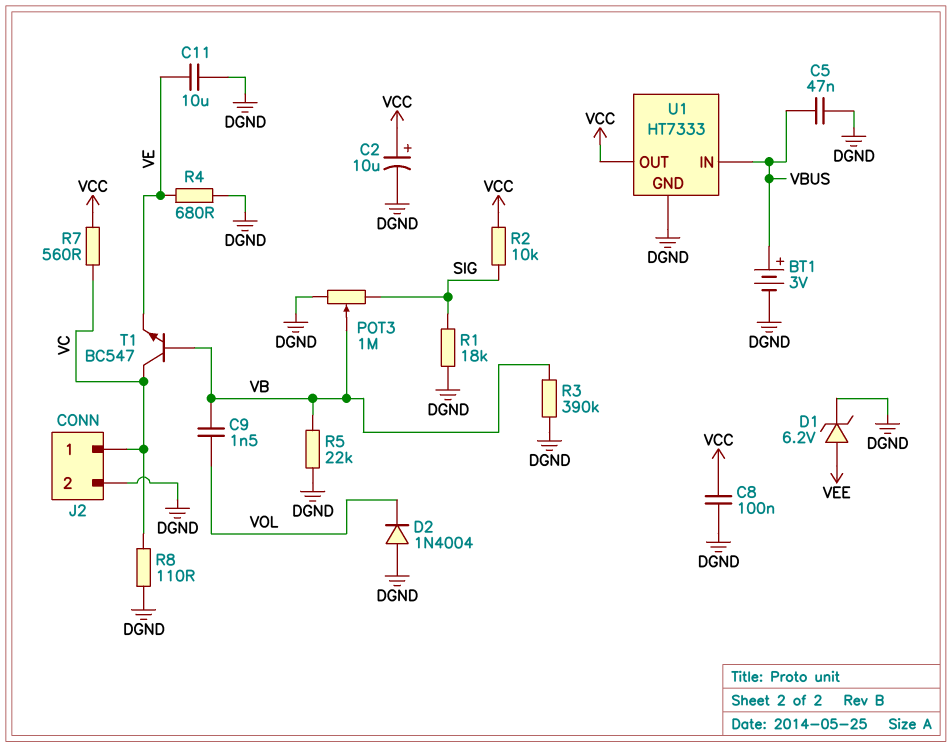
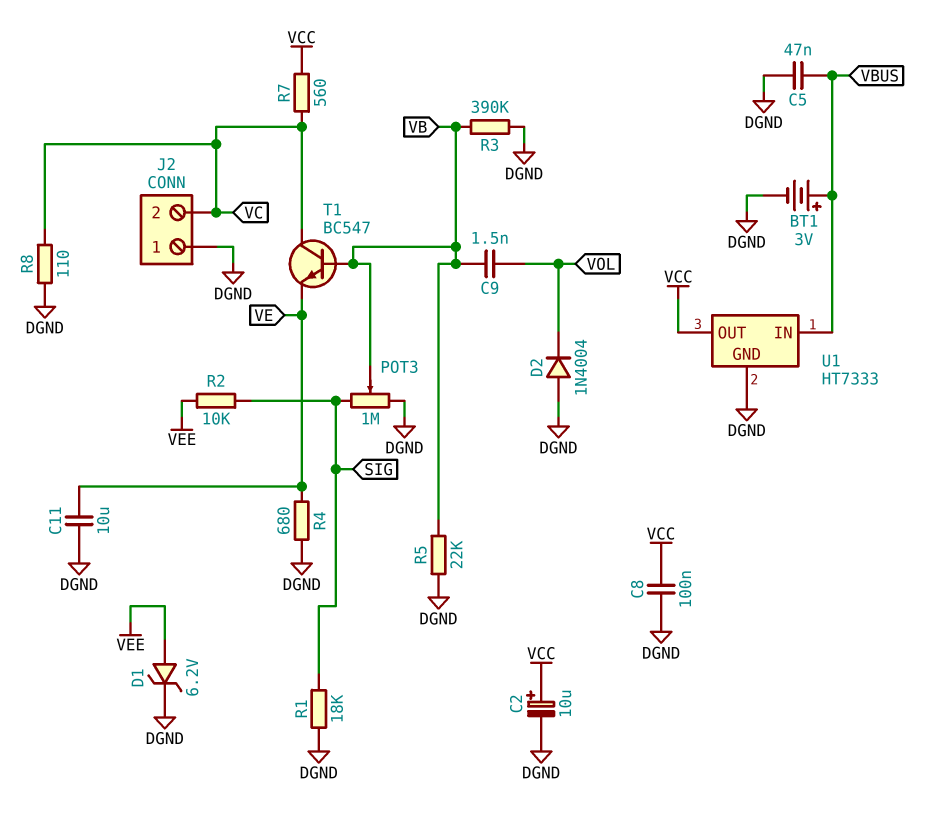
J2 pin 1: VC -> DGND
J2 pin 2: DGND -> VC
R2: 10k (SIG, VCC) -> 10k (SIG, VEE)

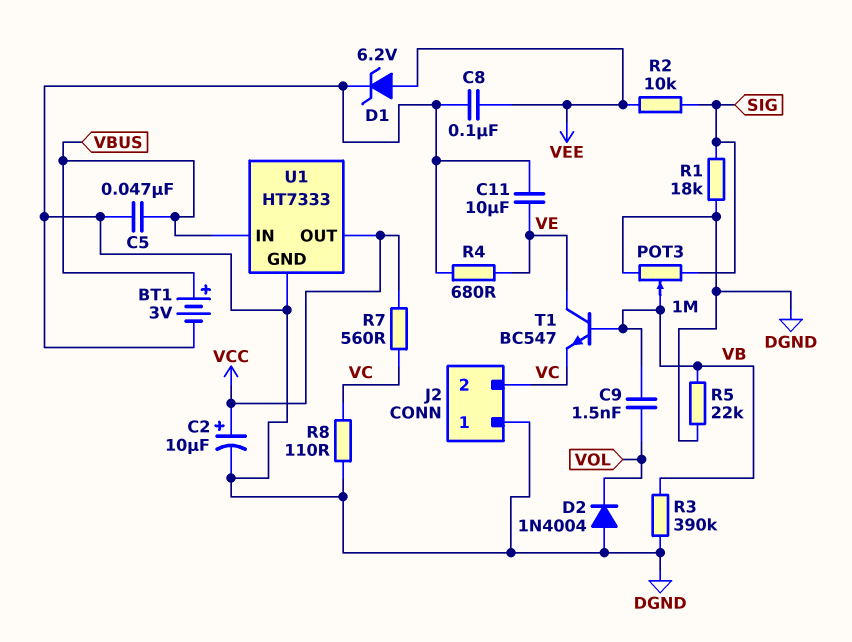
C8: 100nF (DGND, VCC) -> 100nF (DGND, VEE)
T1: NPN BC547 (B VB, C VC, E VE) -> NPN BC547 (B VB, C VE, E VC)

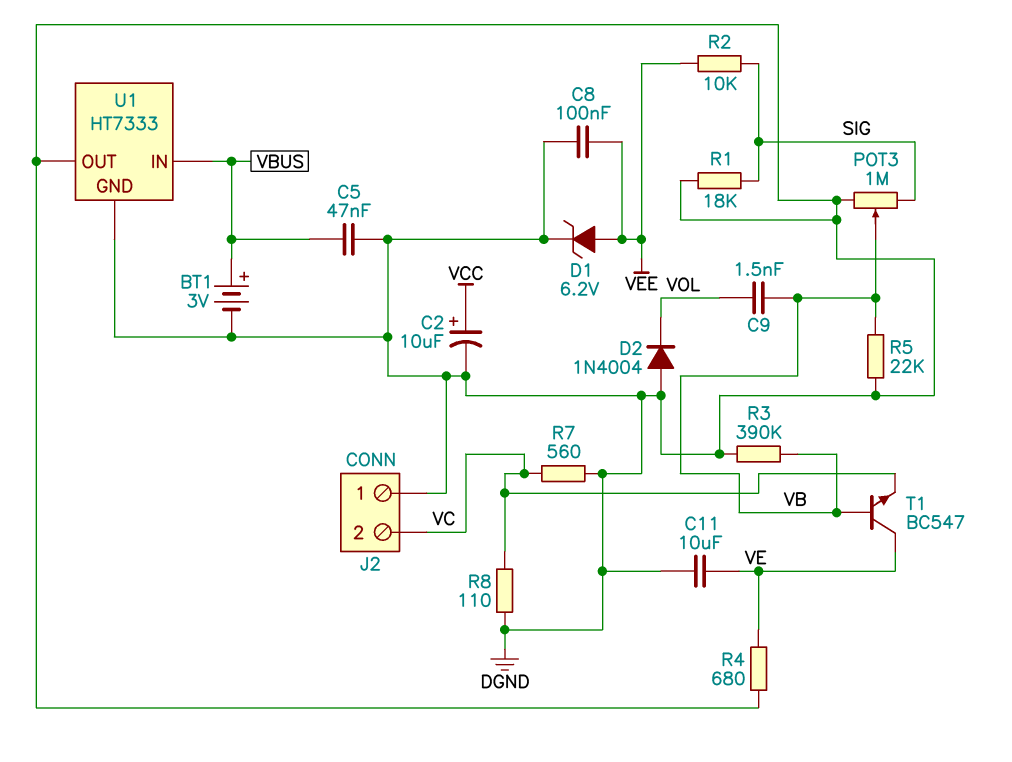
R7: 560 (VC, VCC) -> 560 (DGND, VC)
U1 pin OUT: VCC -> DGND

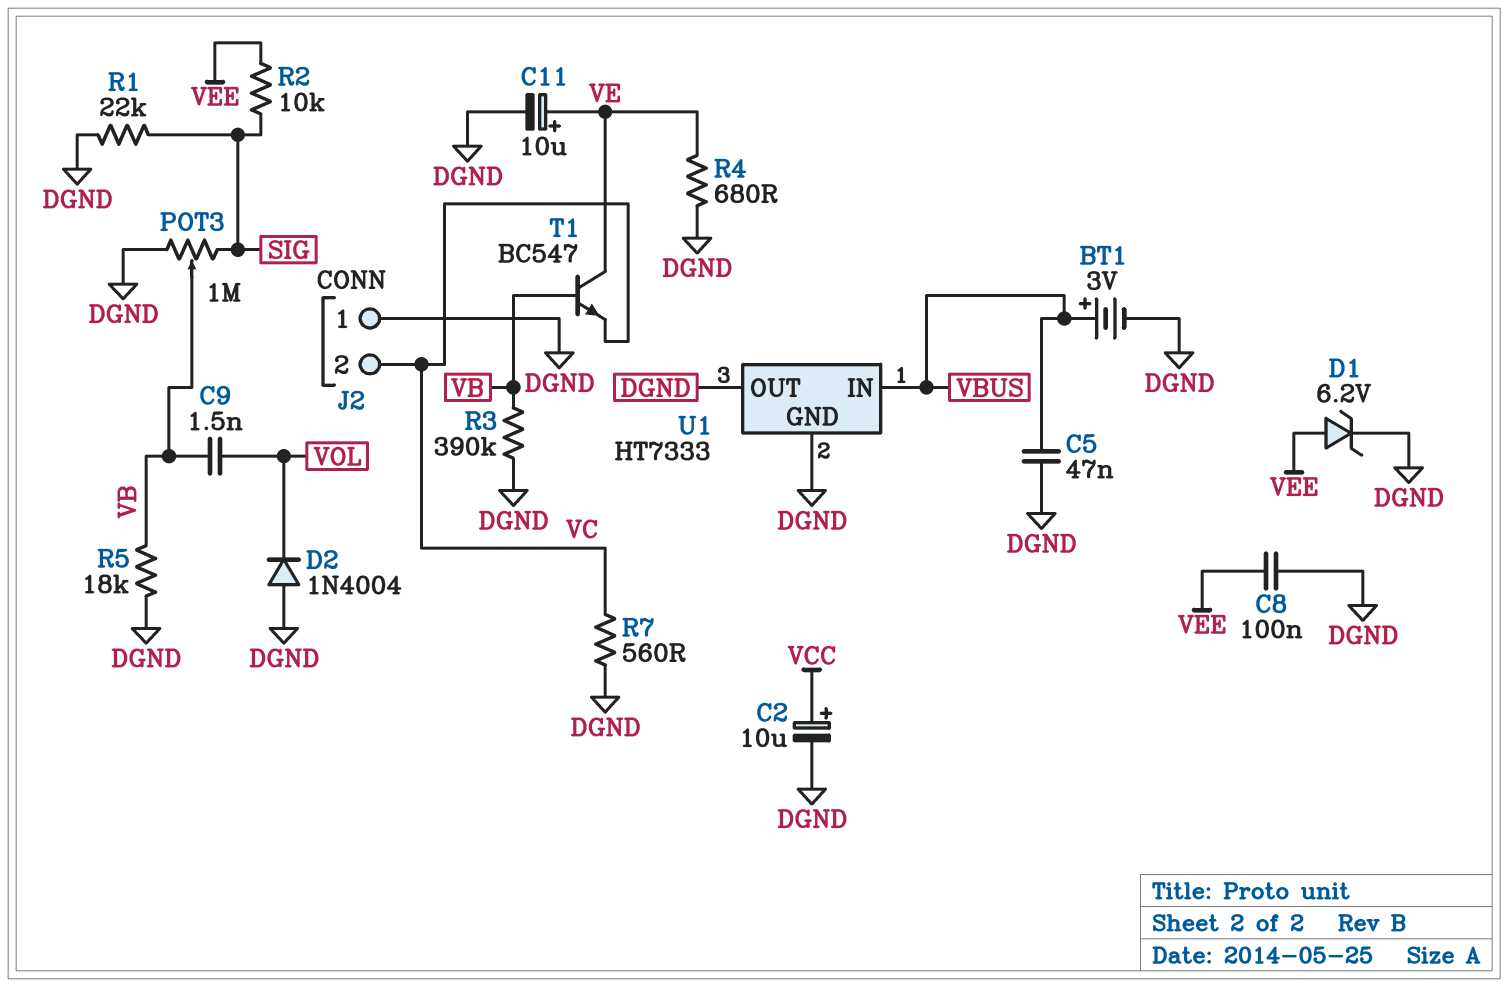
C11: 10uF (DGND, VE) -> 10uF (plus VE, minus DGND)
R1: 18k (DGND, SIG) -> 22k (DGND, SIG)
R5: 22k (DGND, VB) -> 18k (DGND, VB)
R8: 110 (DGND, VC) -> none

